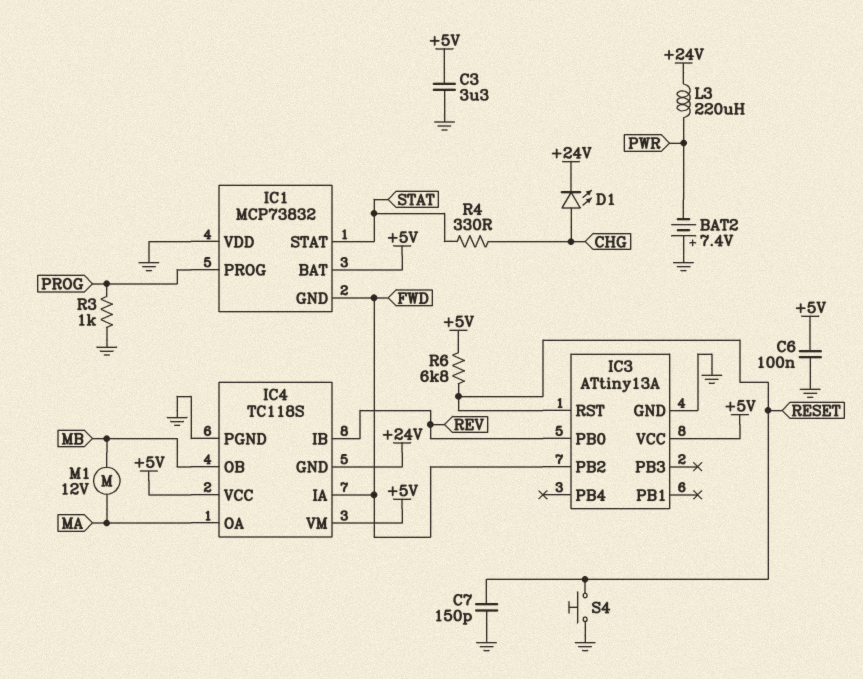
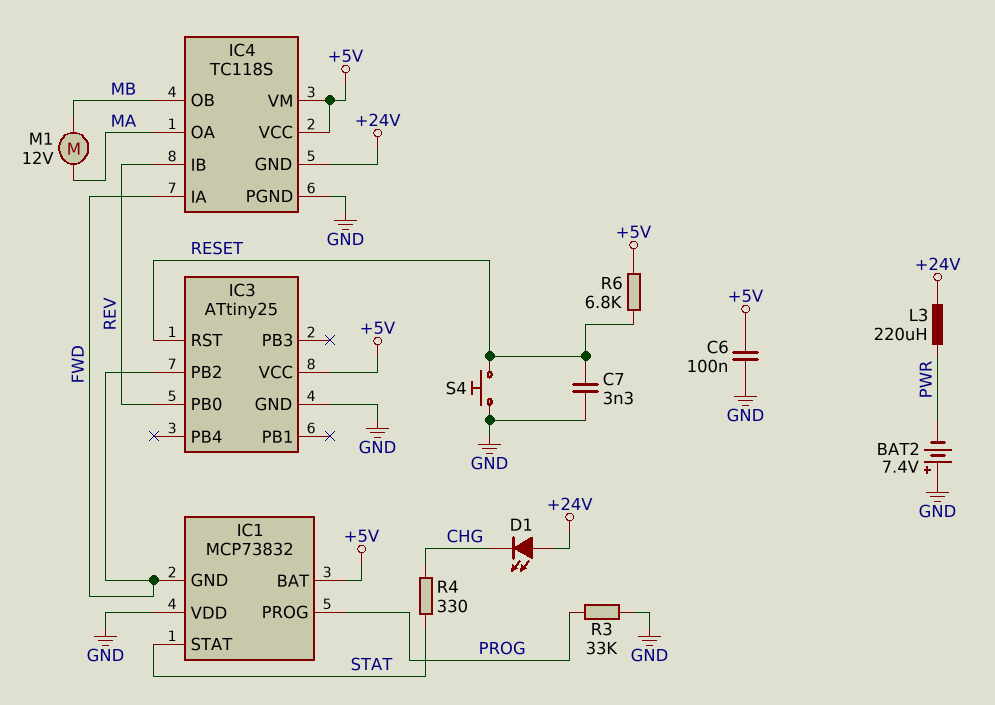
C3: 3.3uF (+5V, GND) -> none
C7: 150pF (GND, RESET) -> 3.3nF (GND, RESET)
D1: LED (A CHG, K +24V) -> LED (A +24V, K CHG)
IC3: ATtiny13A -> ATtiny25
R3: 1k (GND, PROG) -> 33k (GND, PROG)

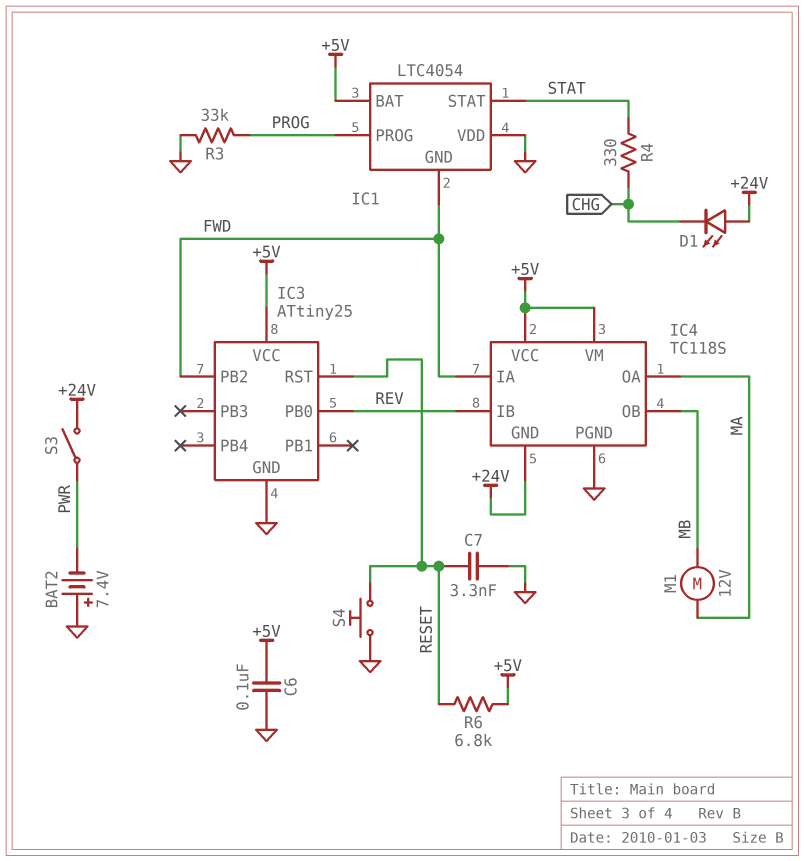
IC1: MCP73832 -> LTC4054
L3: 220uH (+24V, PWR) -> none
S3: none -> switch (+24V, PWR)

